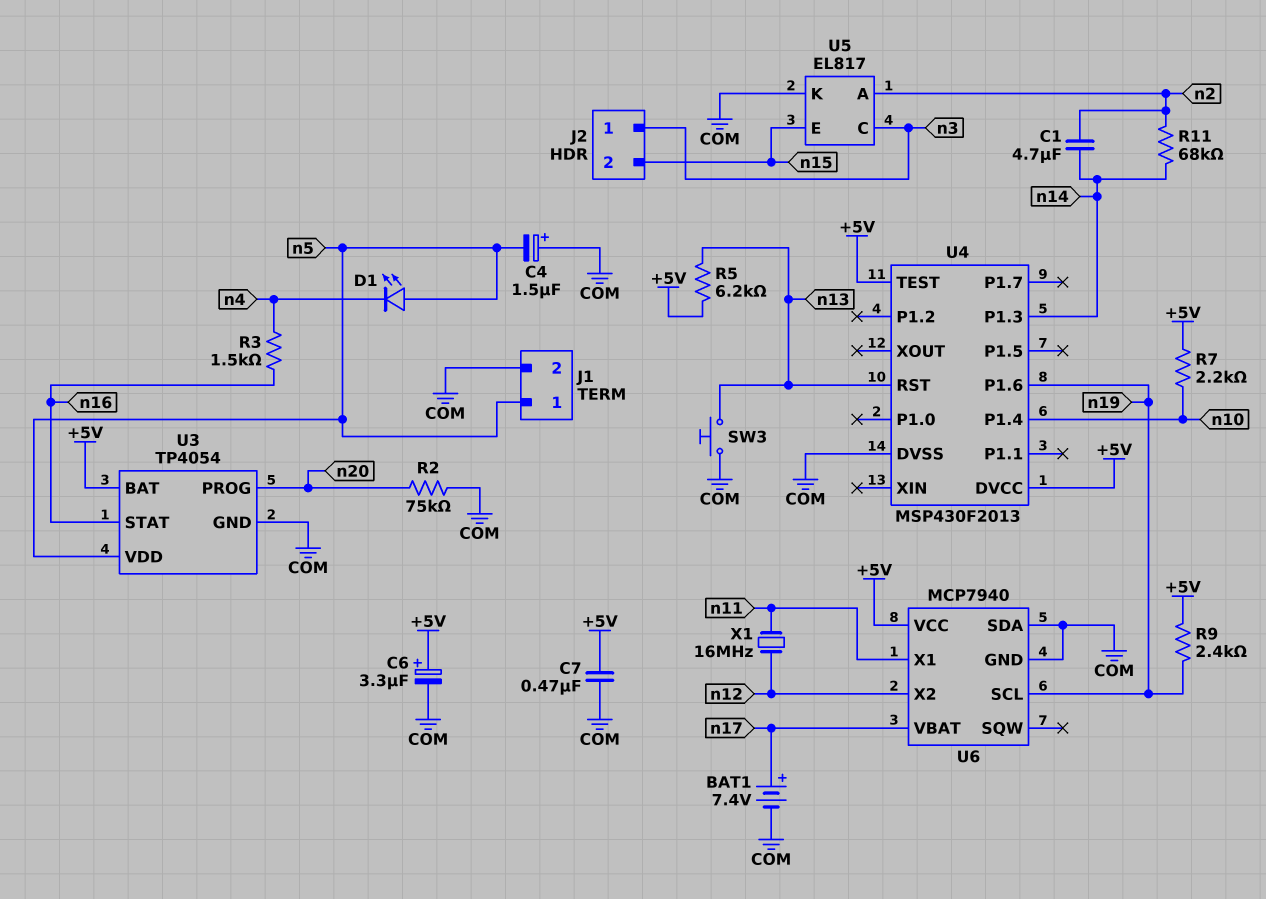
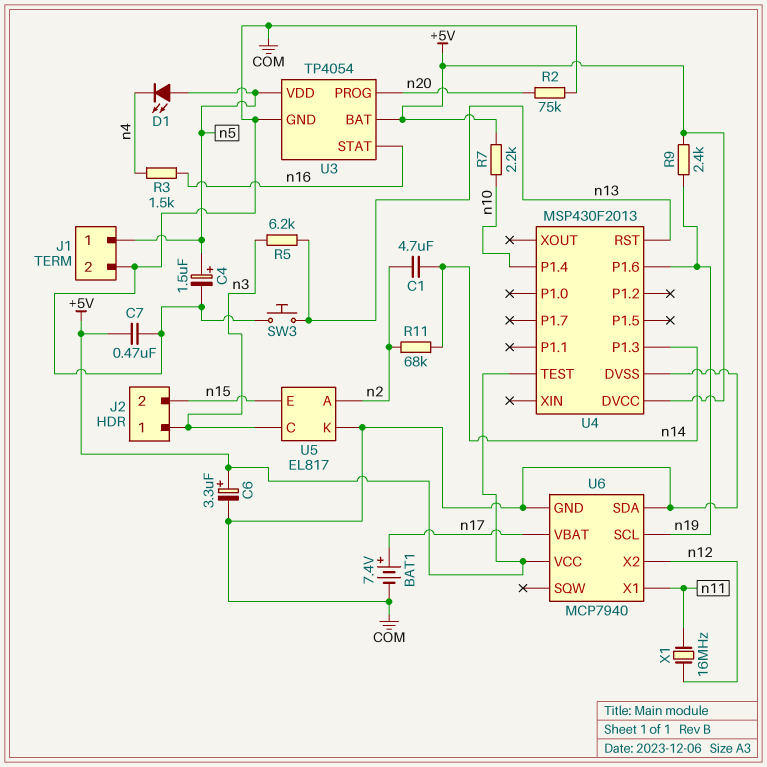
C4: 1.5uF (plus COM, minus n5) -> 1.5uF (plus n5, minus COM)
R5: 6.2k (+5V, n13) -> 6.2k (n3, n13)

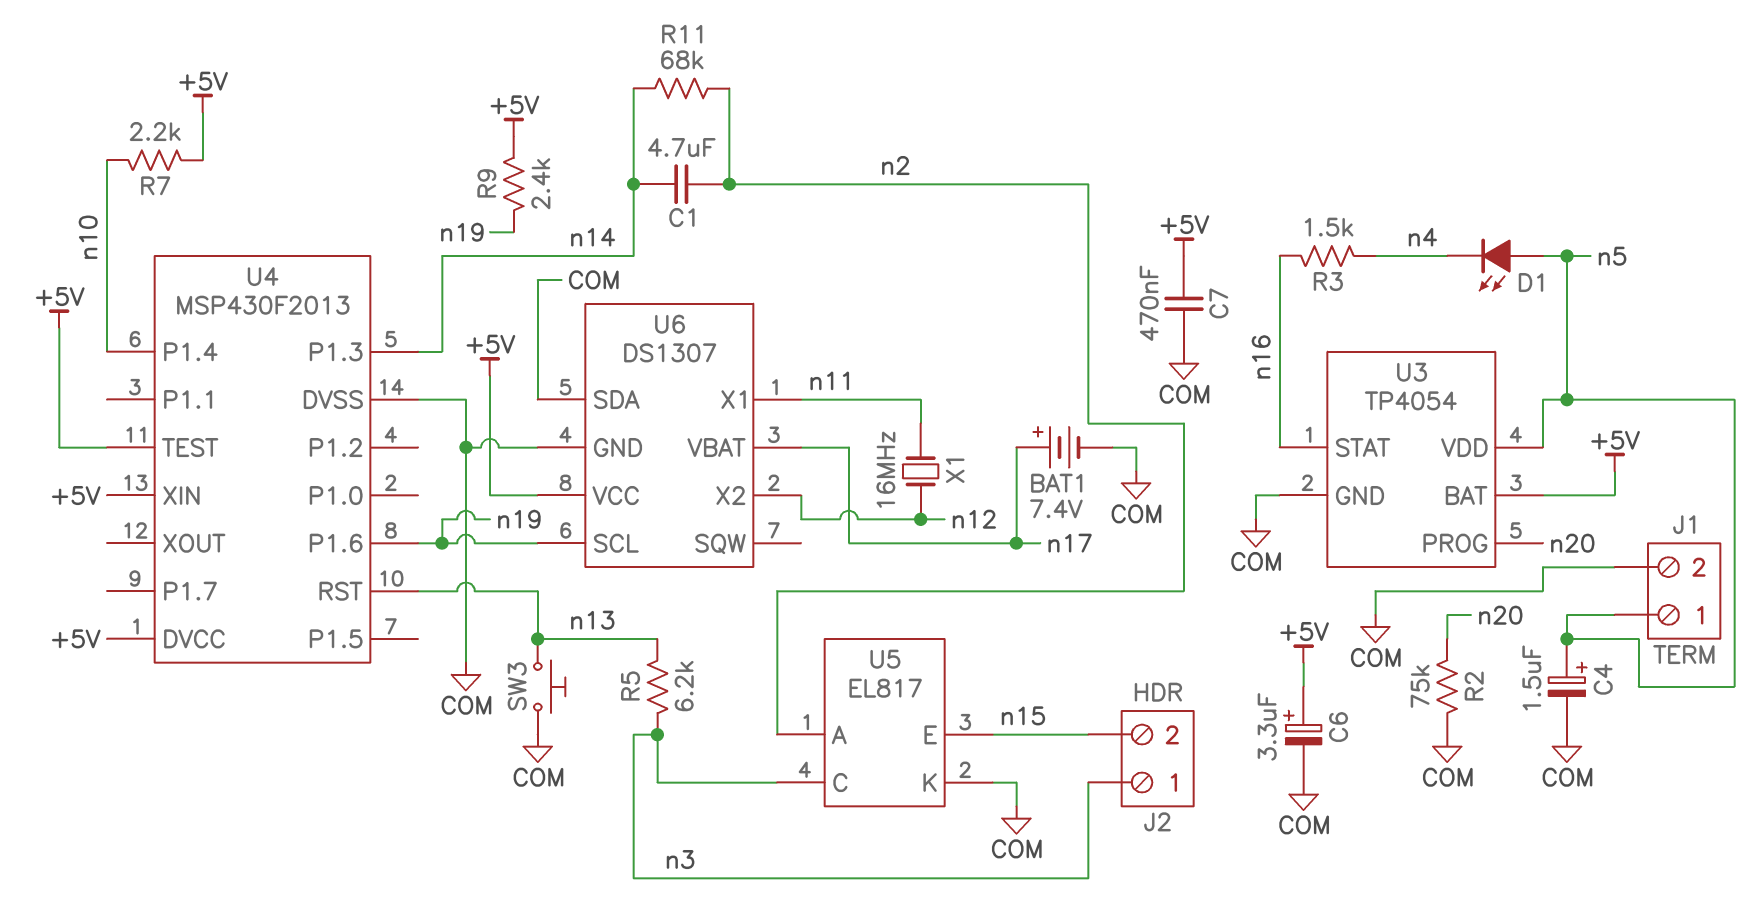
U4 pin XIN: none -> +5V
U6: MCP7940 -> DS1307

